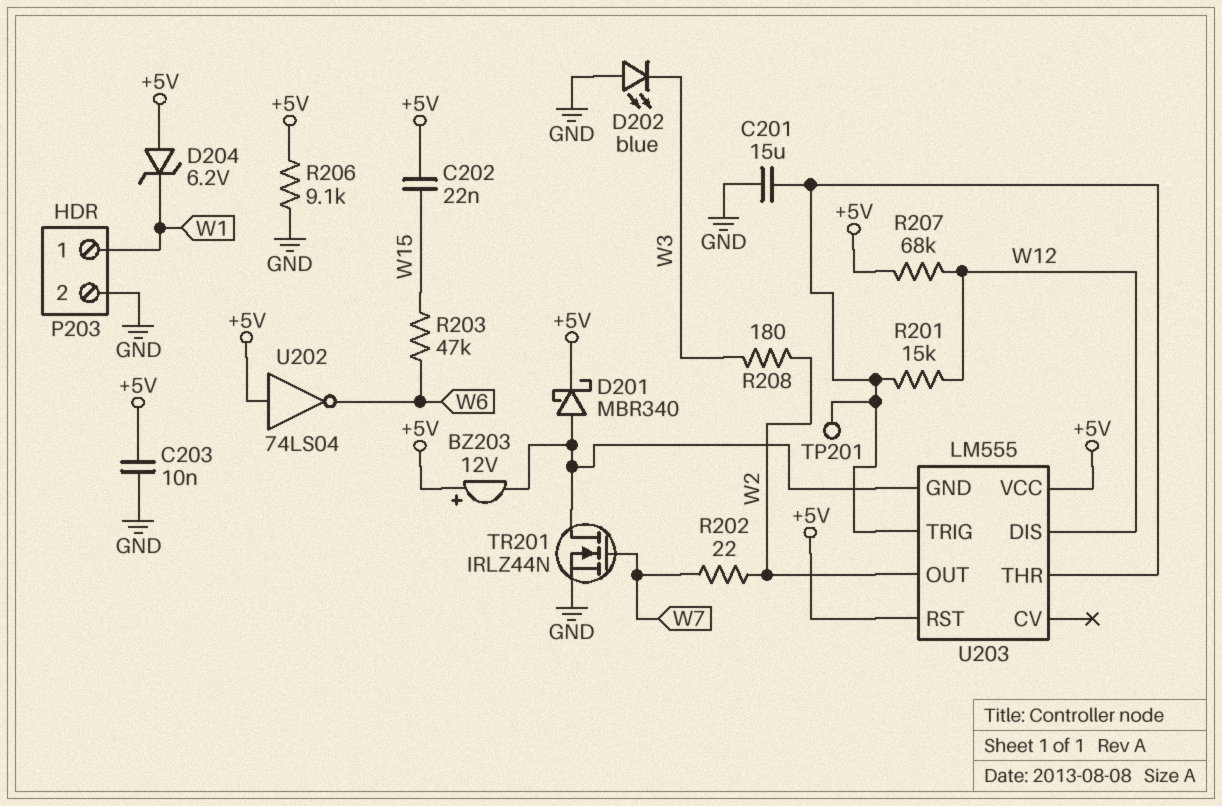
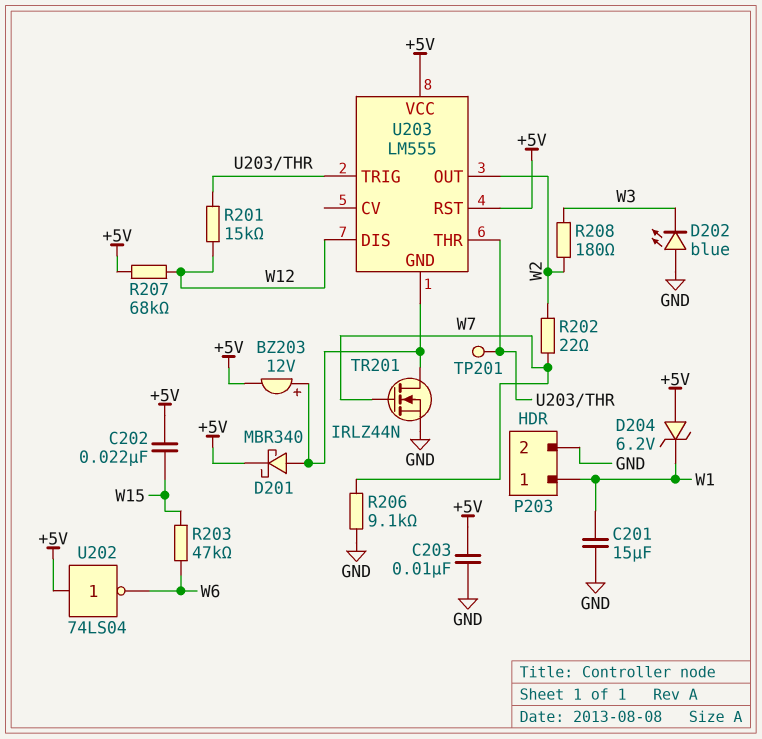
BZ203: buzzer 12V (plus +5V, minus U203/GND) -> buzzer 12V (plus U203/GND, minus +5V)
C201: 15uF (GND, U203/THR) -> 15uF (GND, W1)
R206: 9.1k (+5V, GND) -> 9.1k (GND, W7)

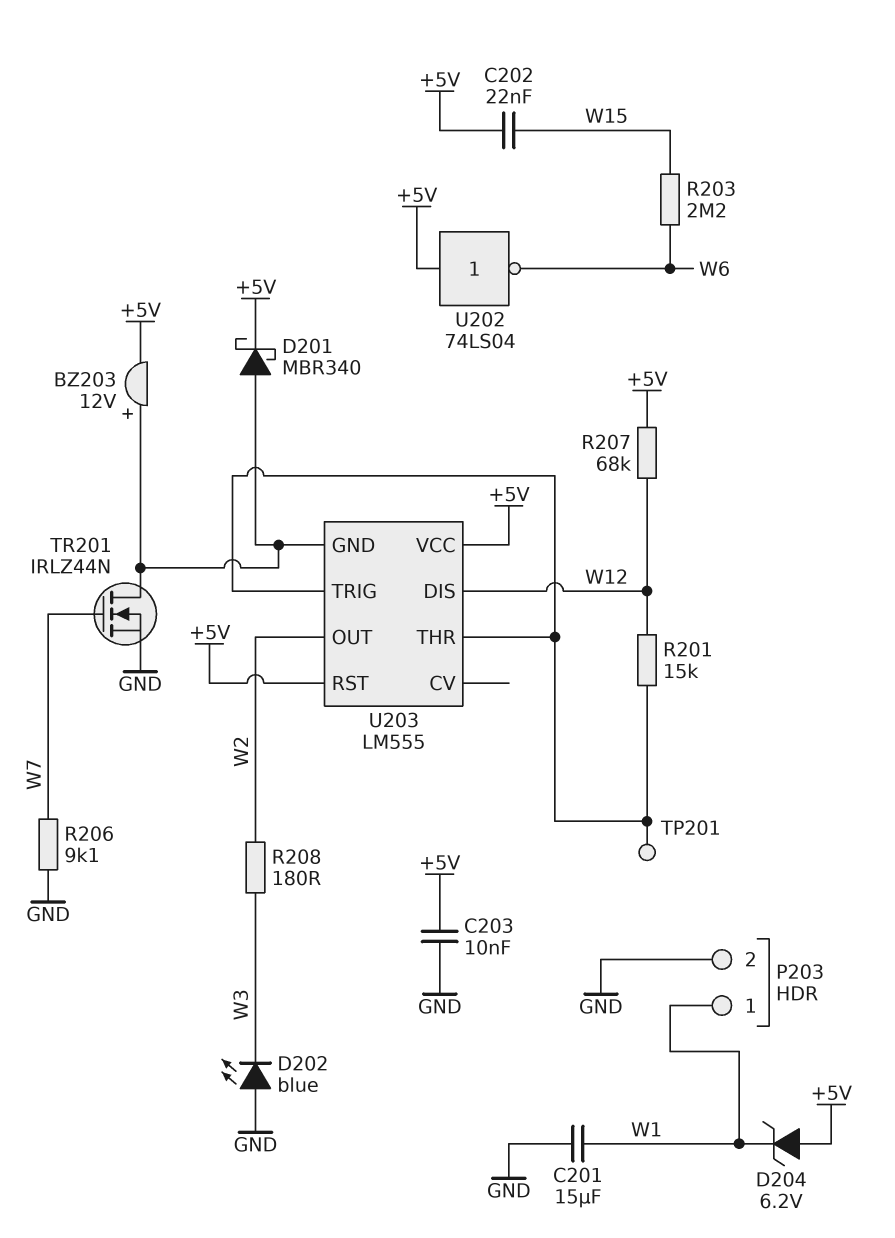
R202: 22 (W2, W7) -> none
R203: 47k (W6, W15) -> 2.2M (W6, W15)

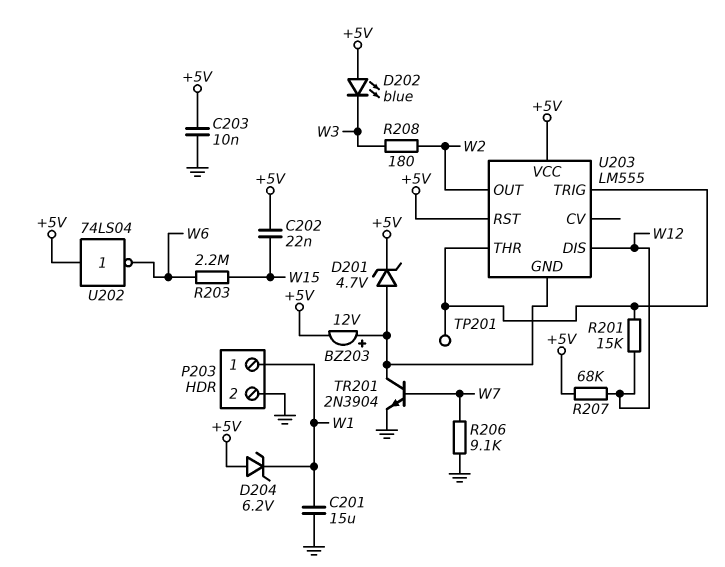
D201: schottky MBR340 (A U203/GND, K +5V) -> zener 4.7V (A U203/GND, K +5V)
D202: LED blue (A GND, K W3) -> LED blue (A +5V, K W3)
TR201: NMOS IRLZ44N (G W7, D U203/GND, S GND) -> NPN 2N3904 (B W7, C U203/GND, E GND)

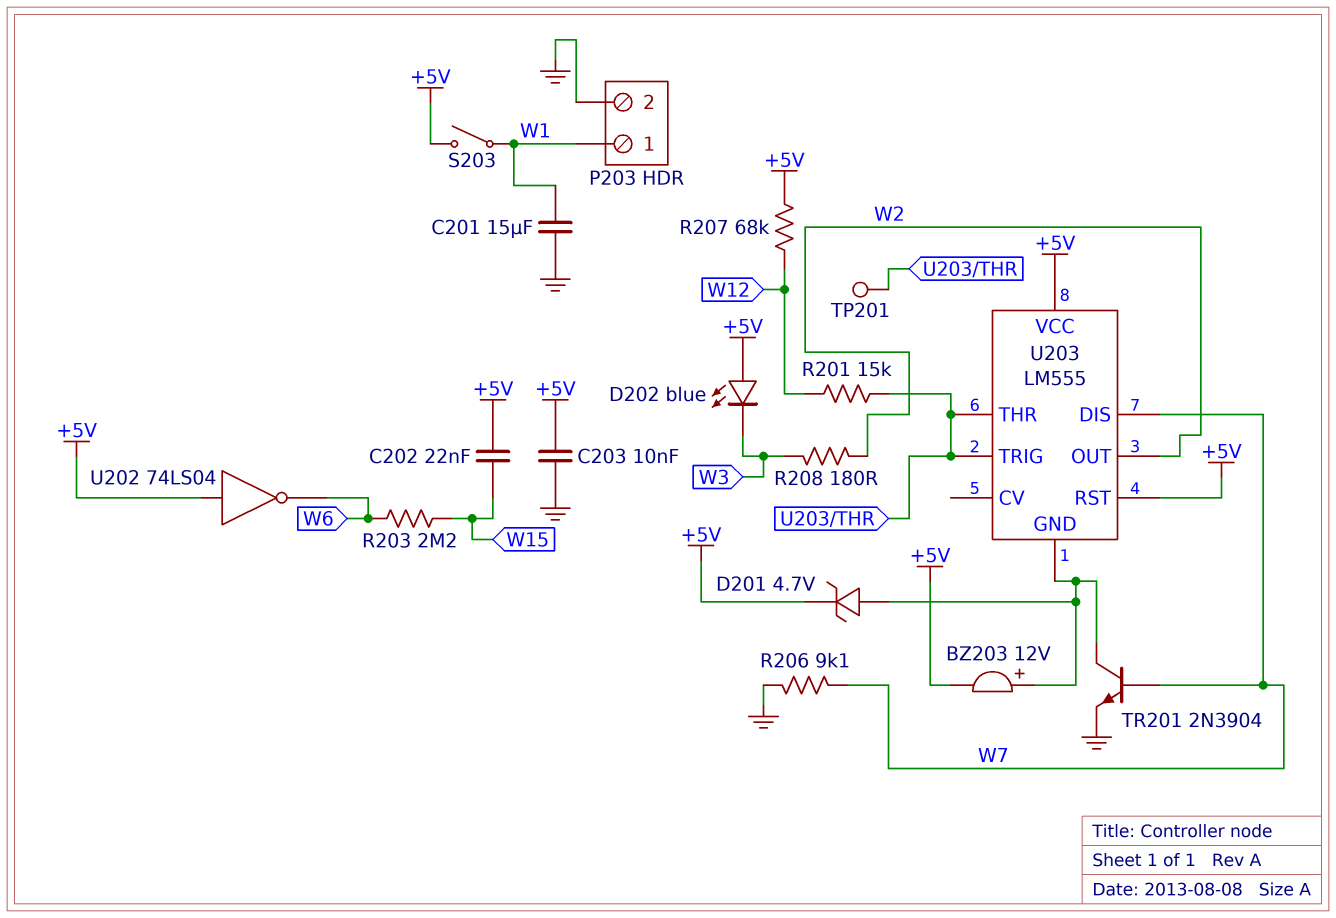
D204: zener 6.2V (A +5V, K W1) -> none
S203: none -> switch (+5V, W1)
U203 pin DIS: W12 -> W7

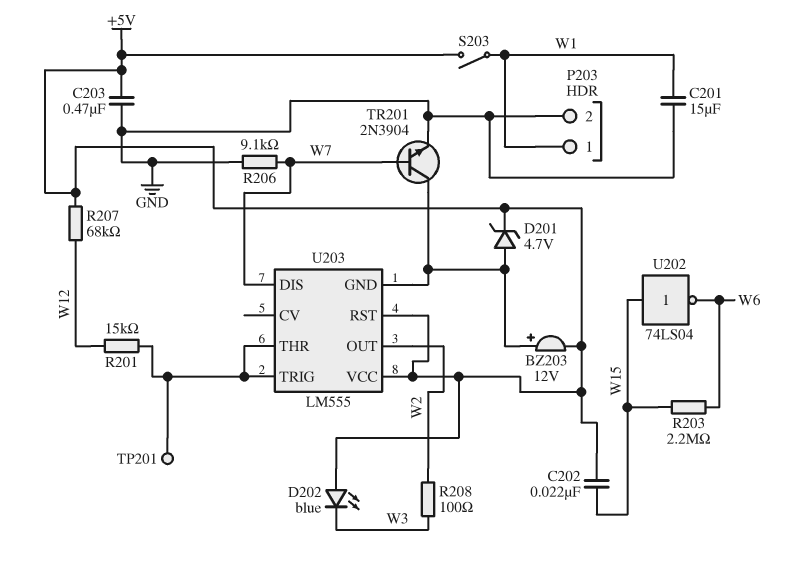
C203: 10nF (+5V, GND) -> 470nF (+5V, GND)
R208: 180 (W2, W3) -> 100 (W2, W3)
U202: NOT 74LS04 (in +5V, out W6) -> NOT 74LS04 (in W15, out W6)

